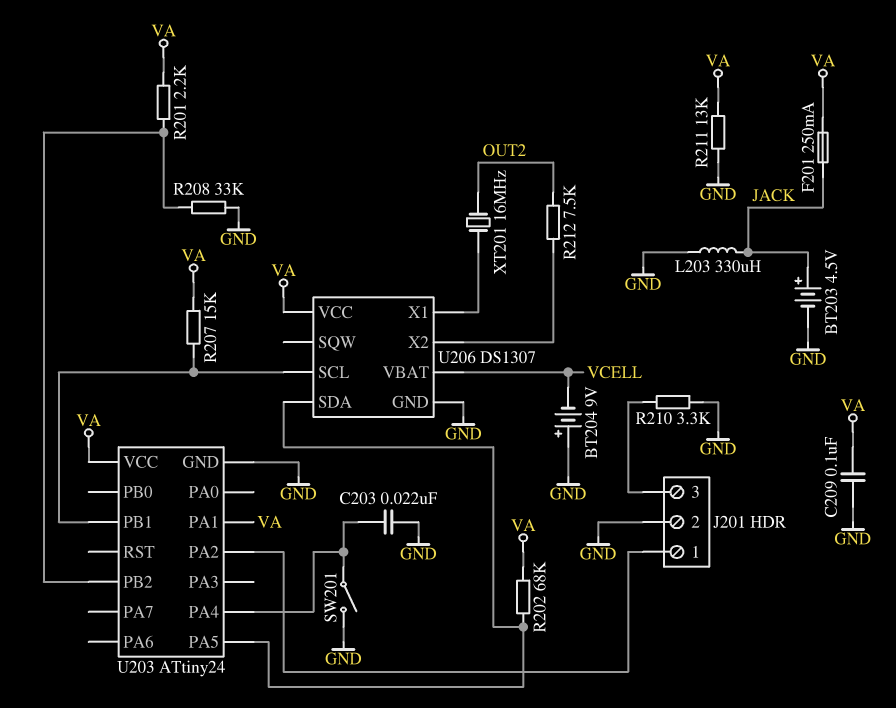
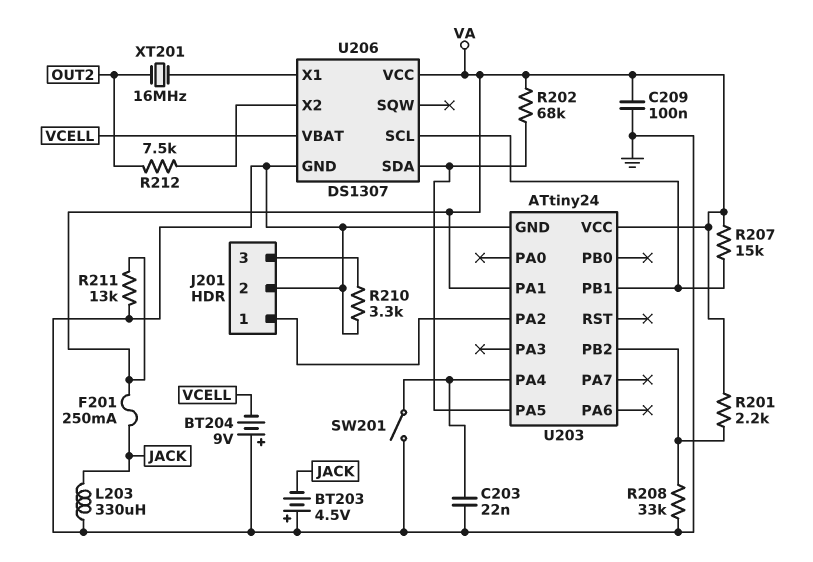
BT203: 4.5V (plus JACK, minus GND) -> 4.5V (plus GND, minus JACK)

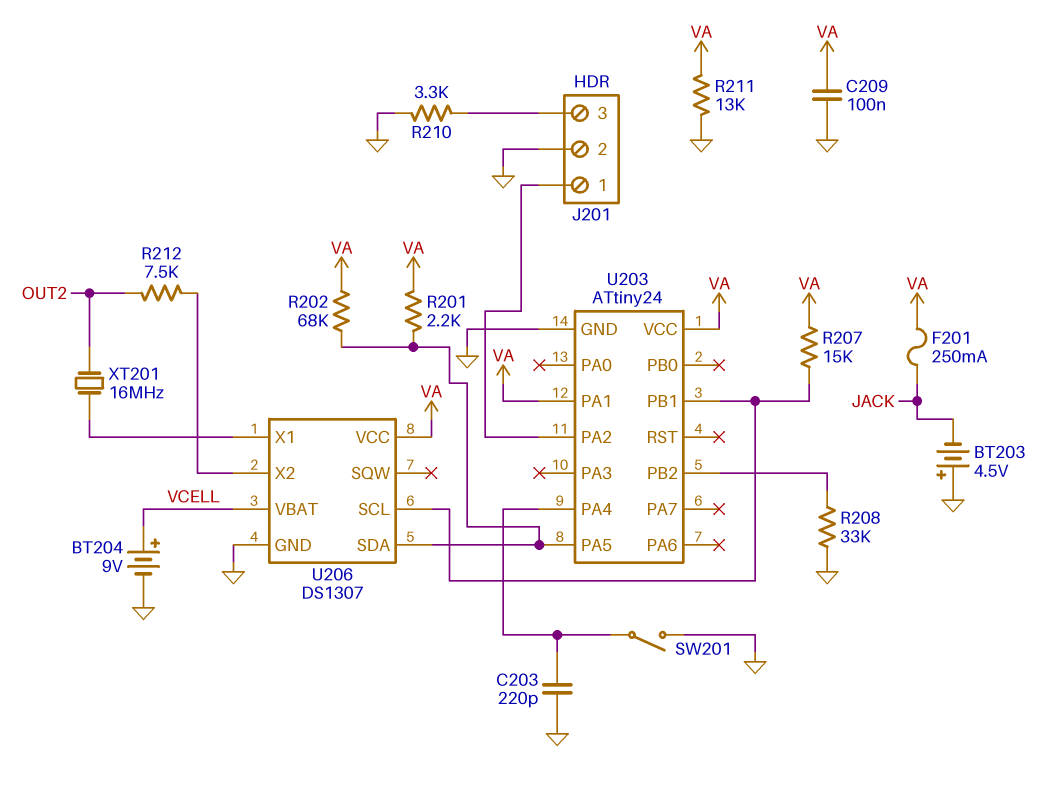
BT204: 9V (plus GND, minus VCELL) -> 9V (plus VCELL, minus GND)
C203: 22nF (GND, U203/PA4) -> 220pF (GND, U203/PA4)
L203: 330uH (GND, JACK) -> none
R201: 2.2k (U203/PB2, VA) -> 2.2k (U203/PA5, VA)

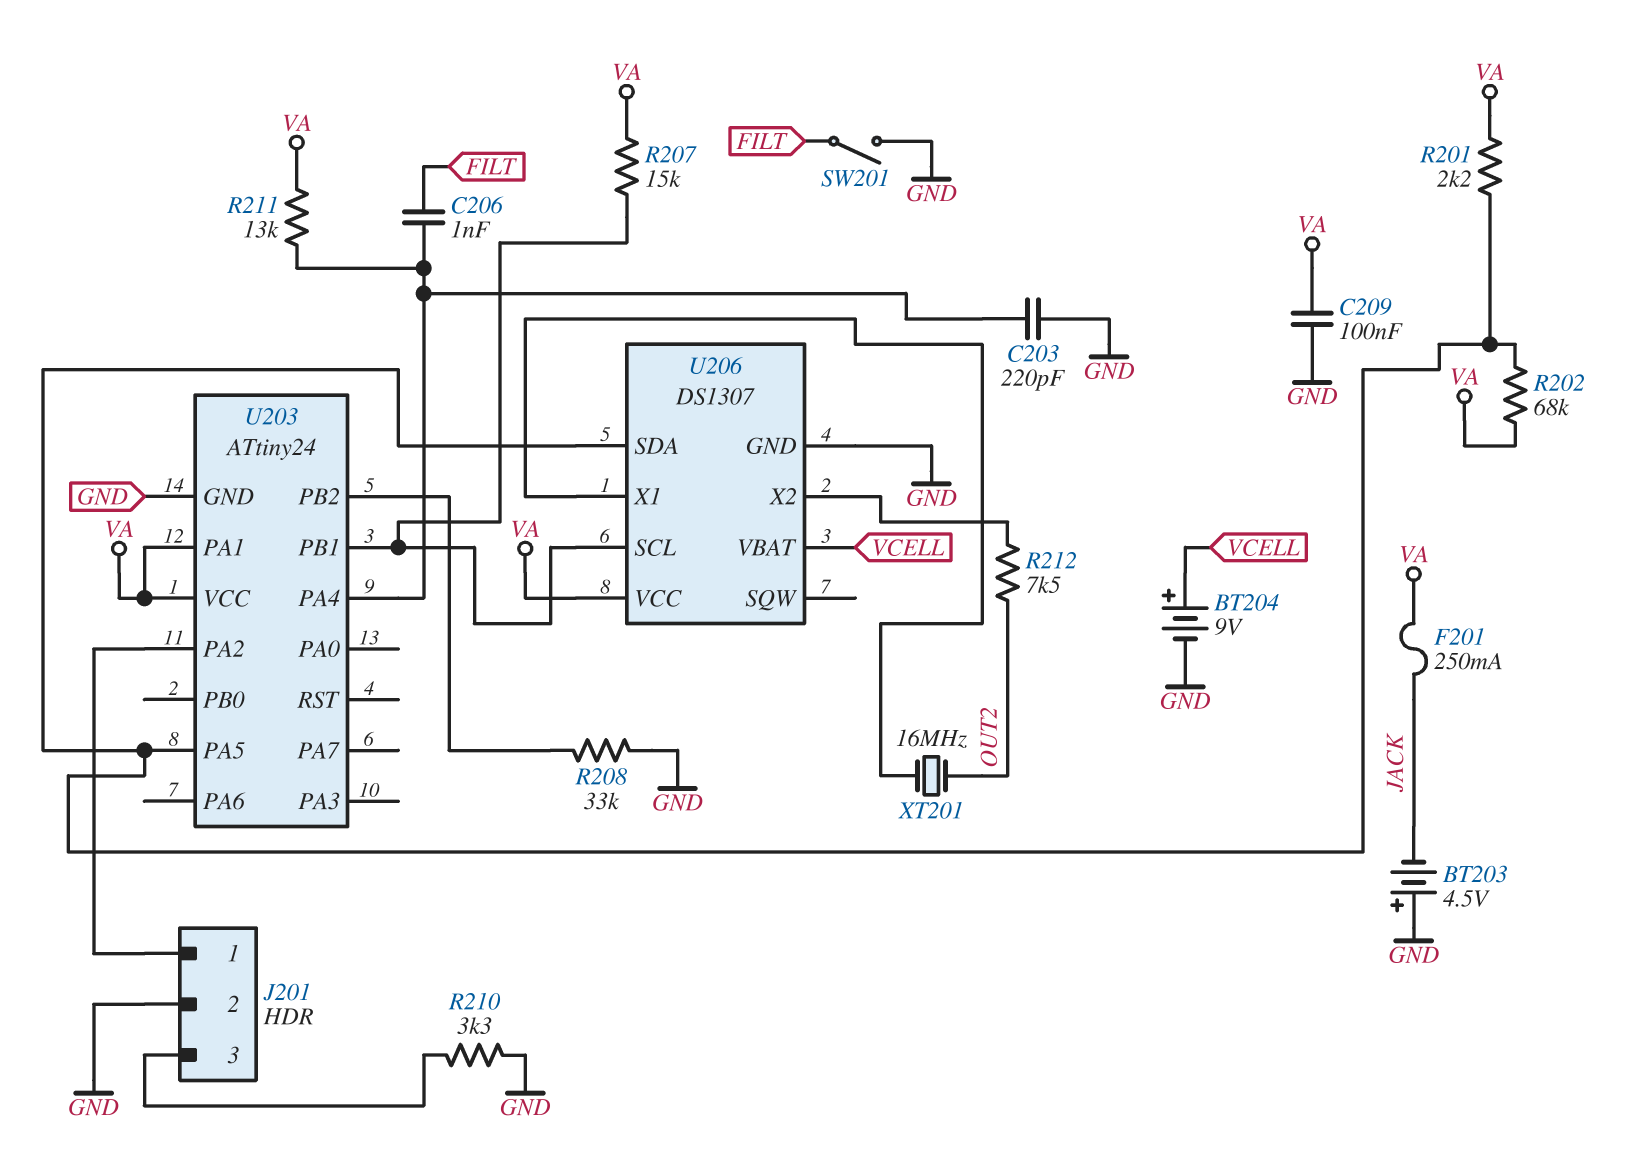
C206: none -> 1nF (FILT, U203/PA4)
R211: 13k (GND, VA) -> 13k (U203/PA4, VA)
SW201: switch (GND, U203/PA4) -> switch (FILT, GND)

